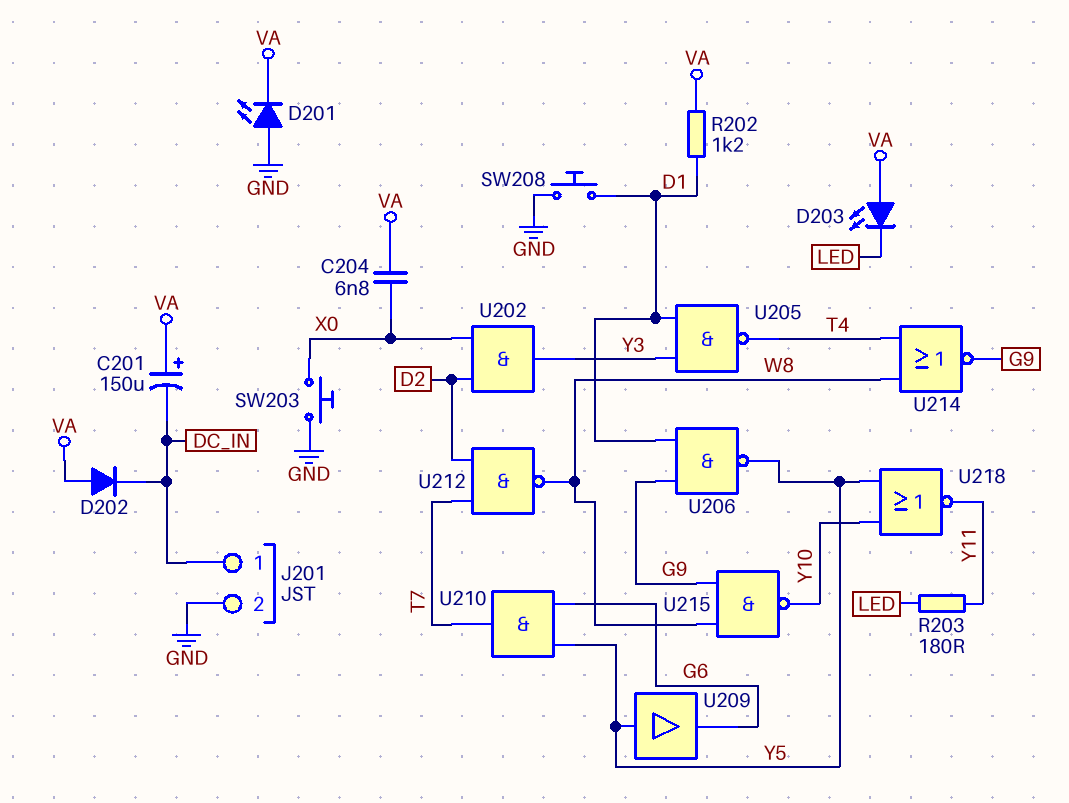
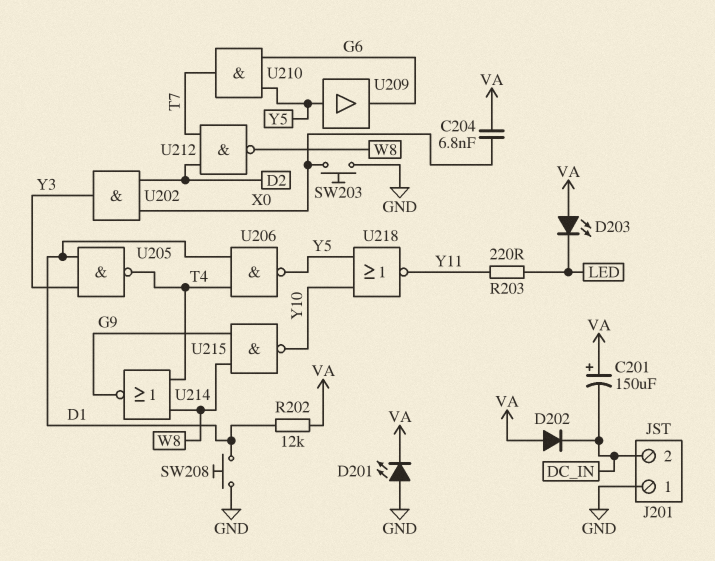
J201 pin 1: DC_IN -> GND
J201 pin 2: GND -> DC_IN
R202: 1.2k (D1, VA) -> 12k (D1, VA)
R203: 180 (LED, Y11) -> 220 (LED, Y11)
U206: NAND (in D1, in G9, out Y5) -> NAND (in D1, in T4, out Y5)

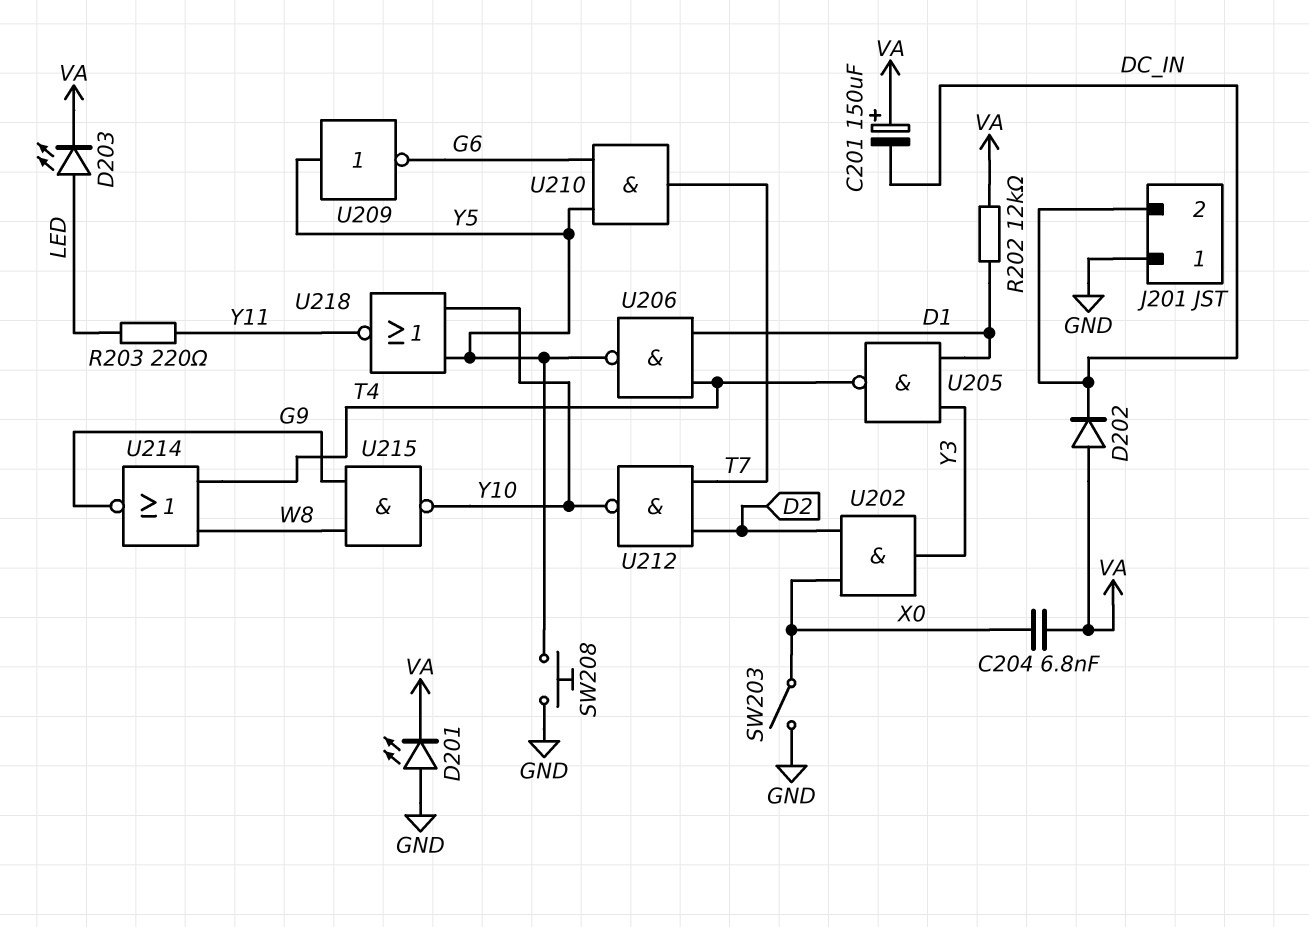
D203: LED (A VA, K LED) -> LED (A LED, K VA)
SW203: button (GND, X0) -> switch (GND, X0)
SW208: button (D1, GND) -> button (GND, Y5)
U209: buffer (in Y5, out G6) -> NOT (in Y5, out G6)
U212: NAND (in D2, in T7, out W8) -> NAND (in D2, in T7, out Y10)

